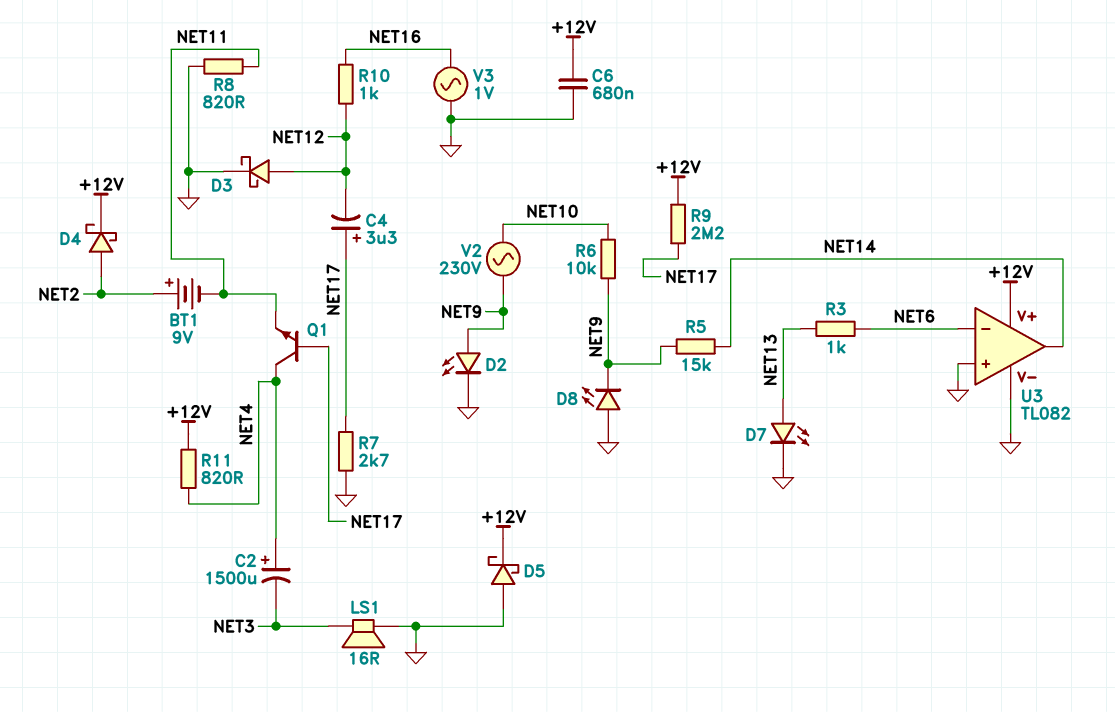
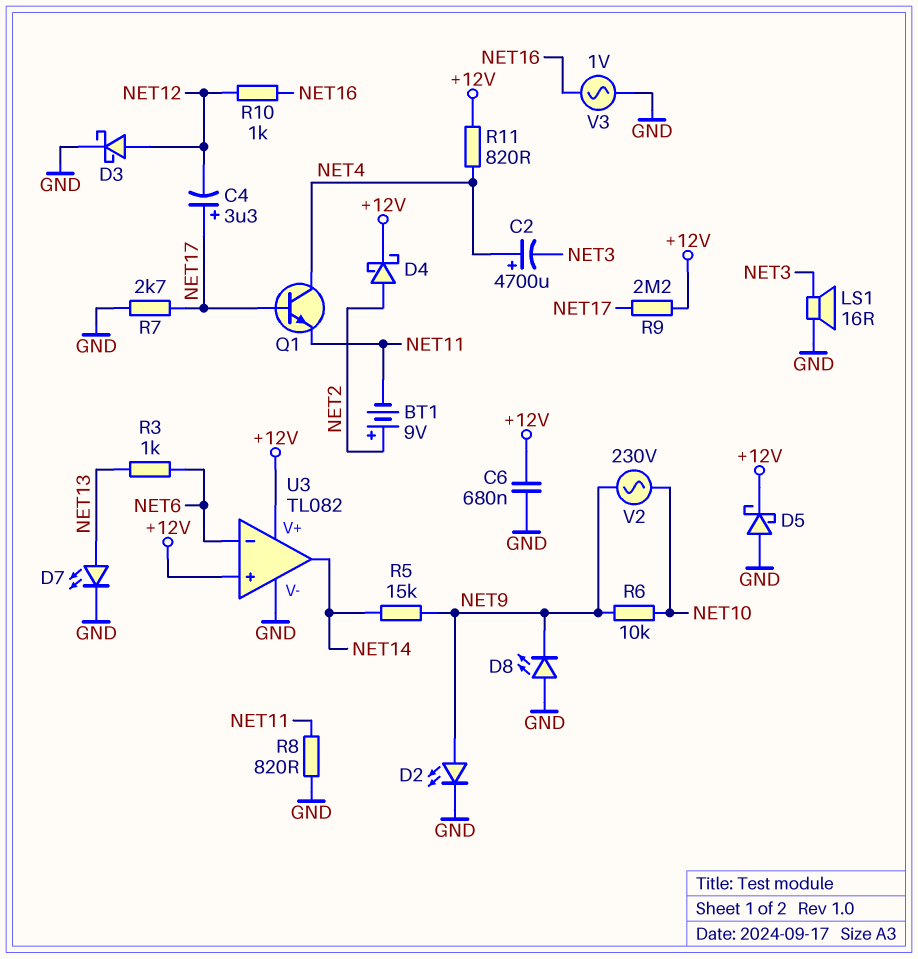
C2: 1500uF (plus NET4, minus NET3) -> 4700uF (plus NET4, minus NET3)
U3 pin in+: GND -> +12V

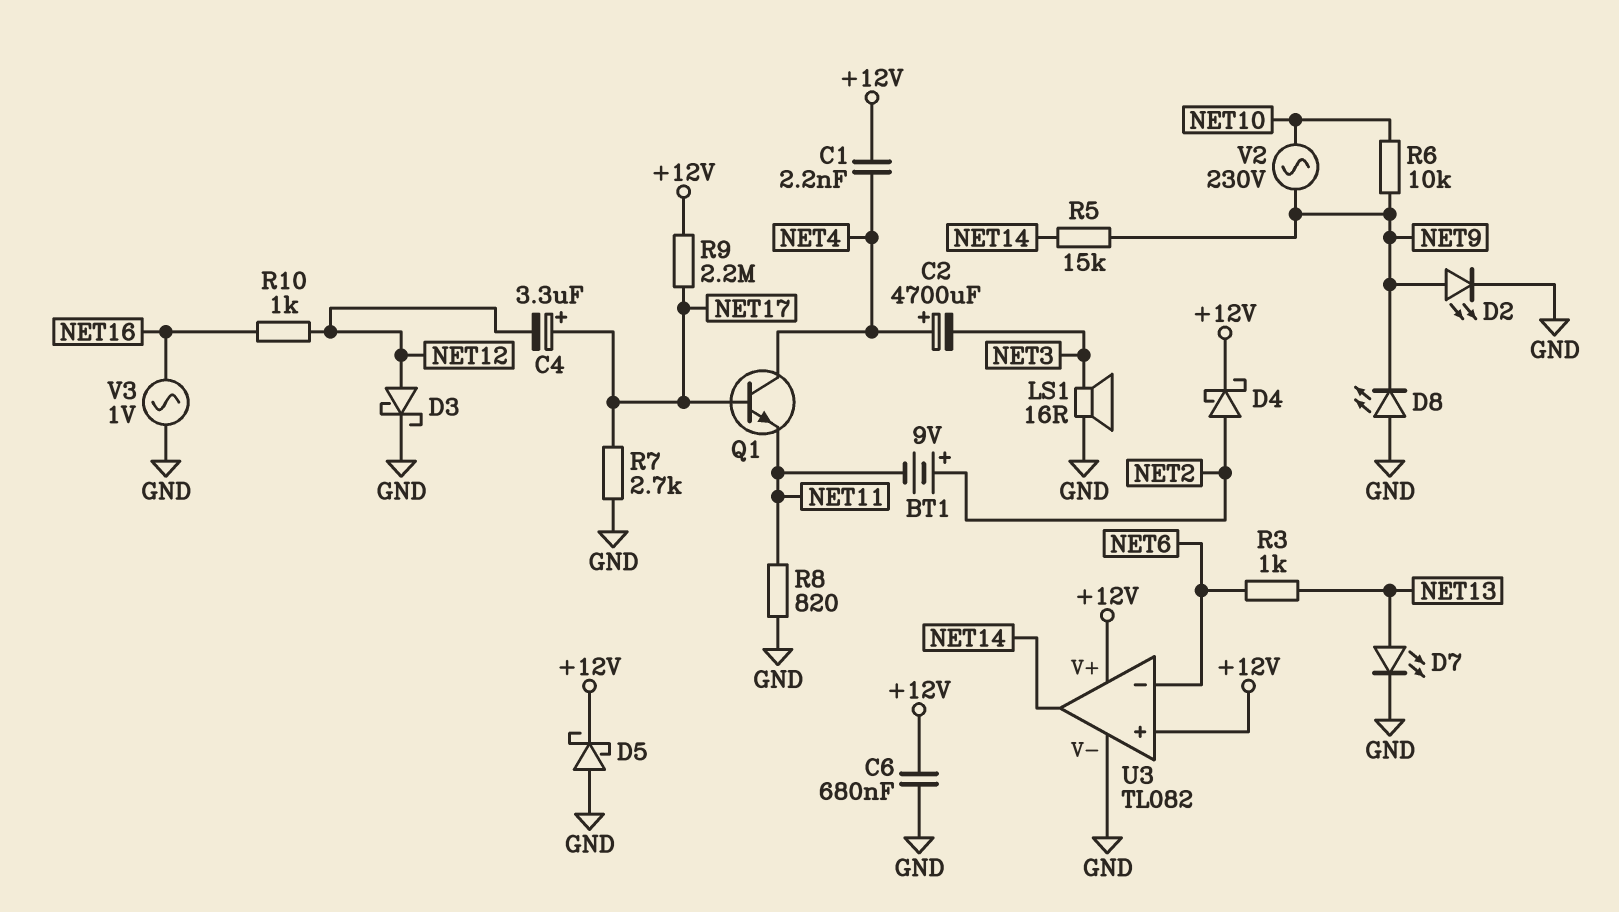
C1: none -> 2.2nF (+12V, NET4)
R11: 820 (+12V, NET4) -> none

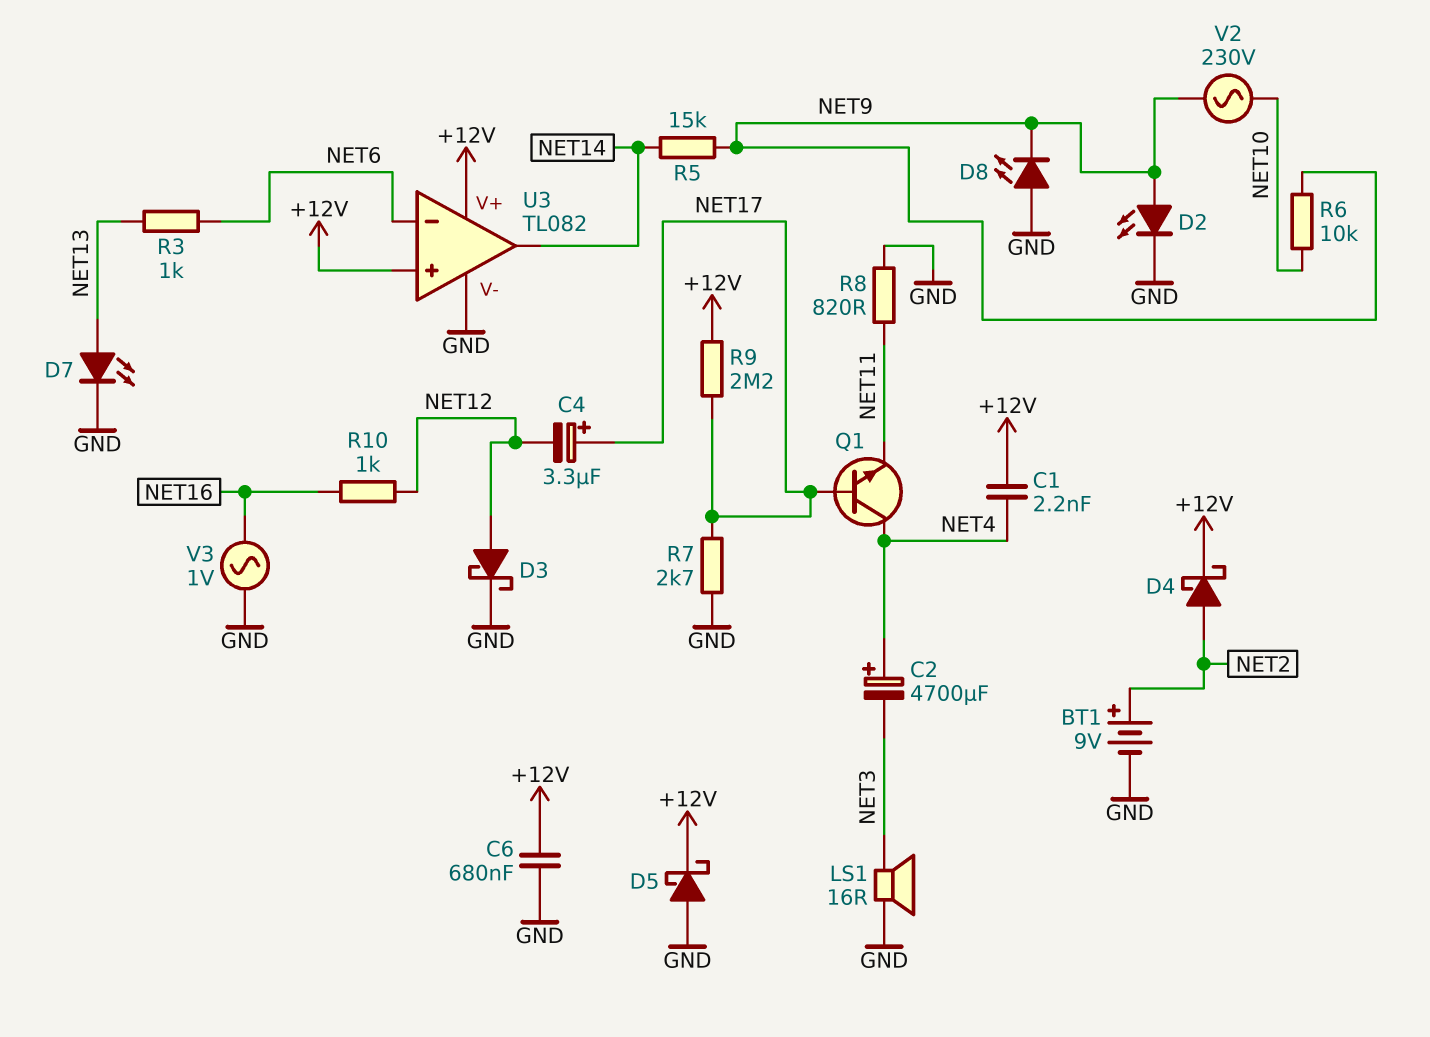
BT1: 9V (plus NET2, minus NET11) -> 9V (plus NET2, minus GND)

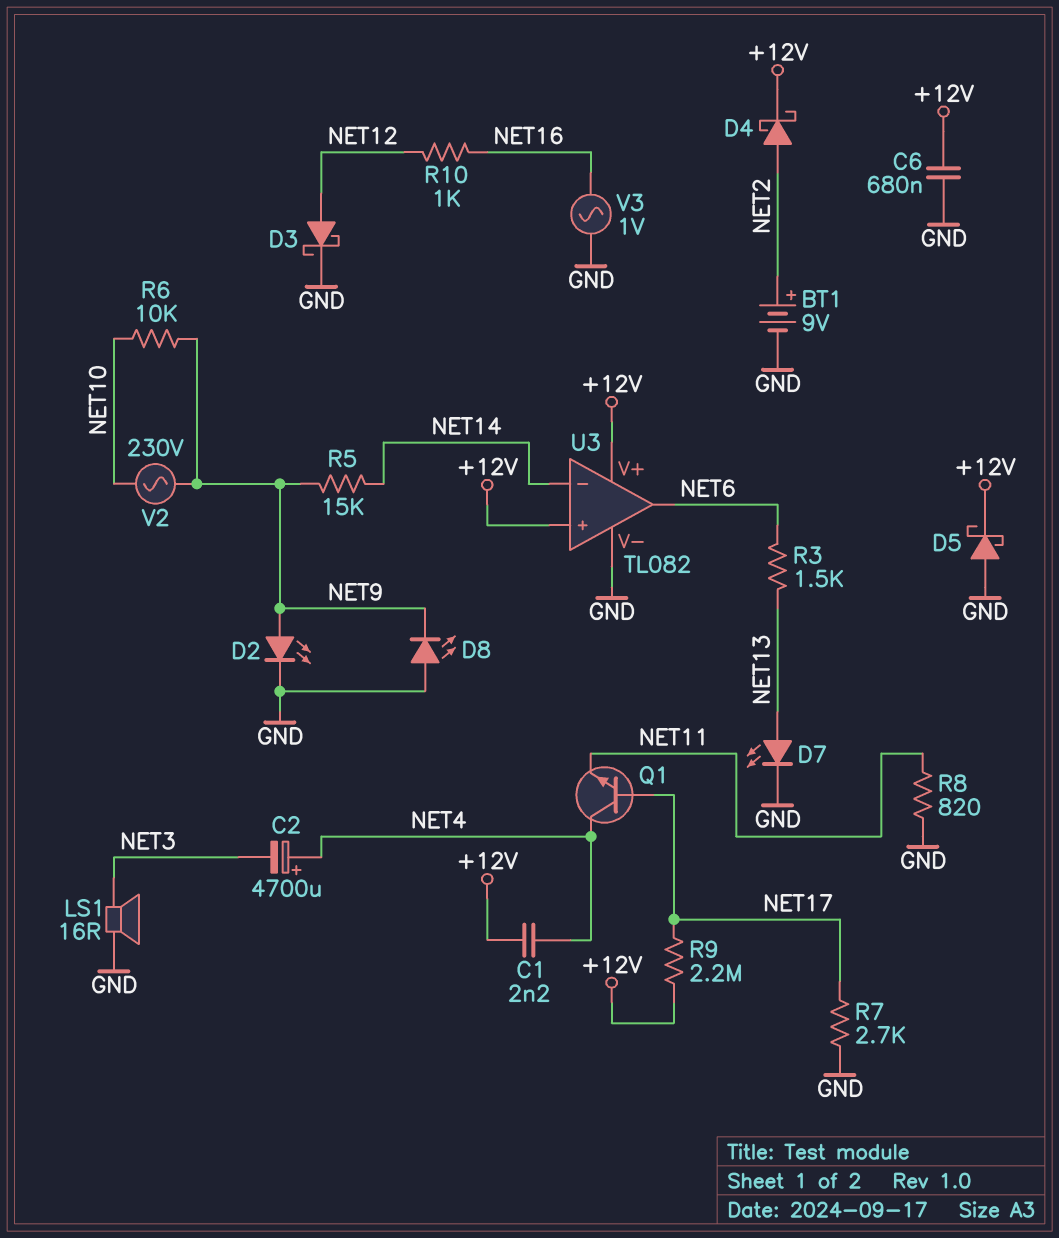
C4: 3.3uF (plus NET17, minus NET12) -> none
R3: 1k (NET6, NET13) -> 1.5k (NET6, NET13)
U3 pin in-: NET6 -> NET14
U3 pin out: NET14 -> NET6

